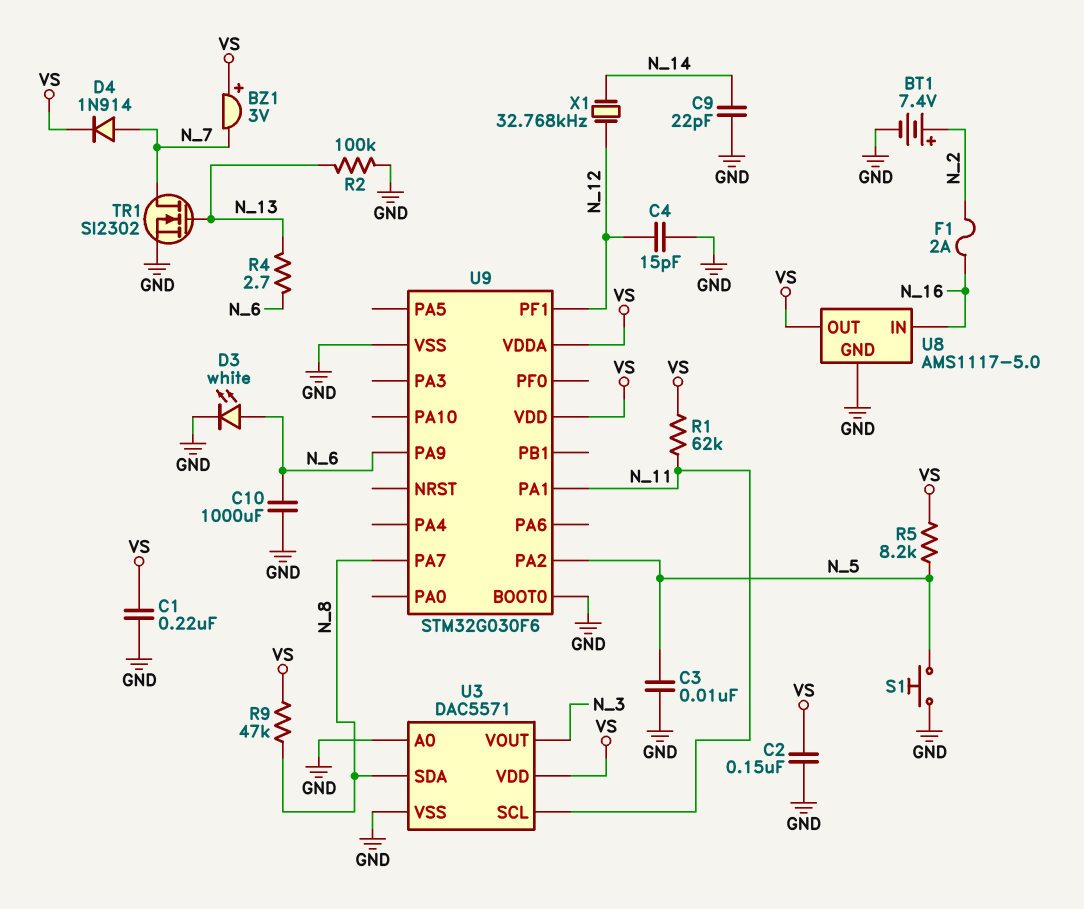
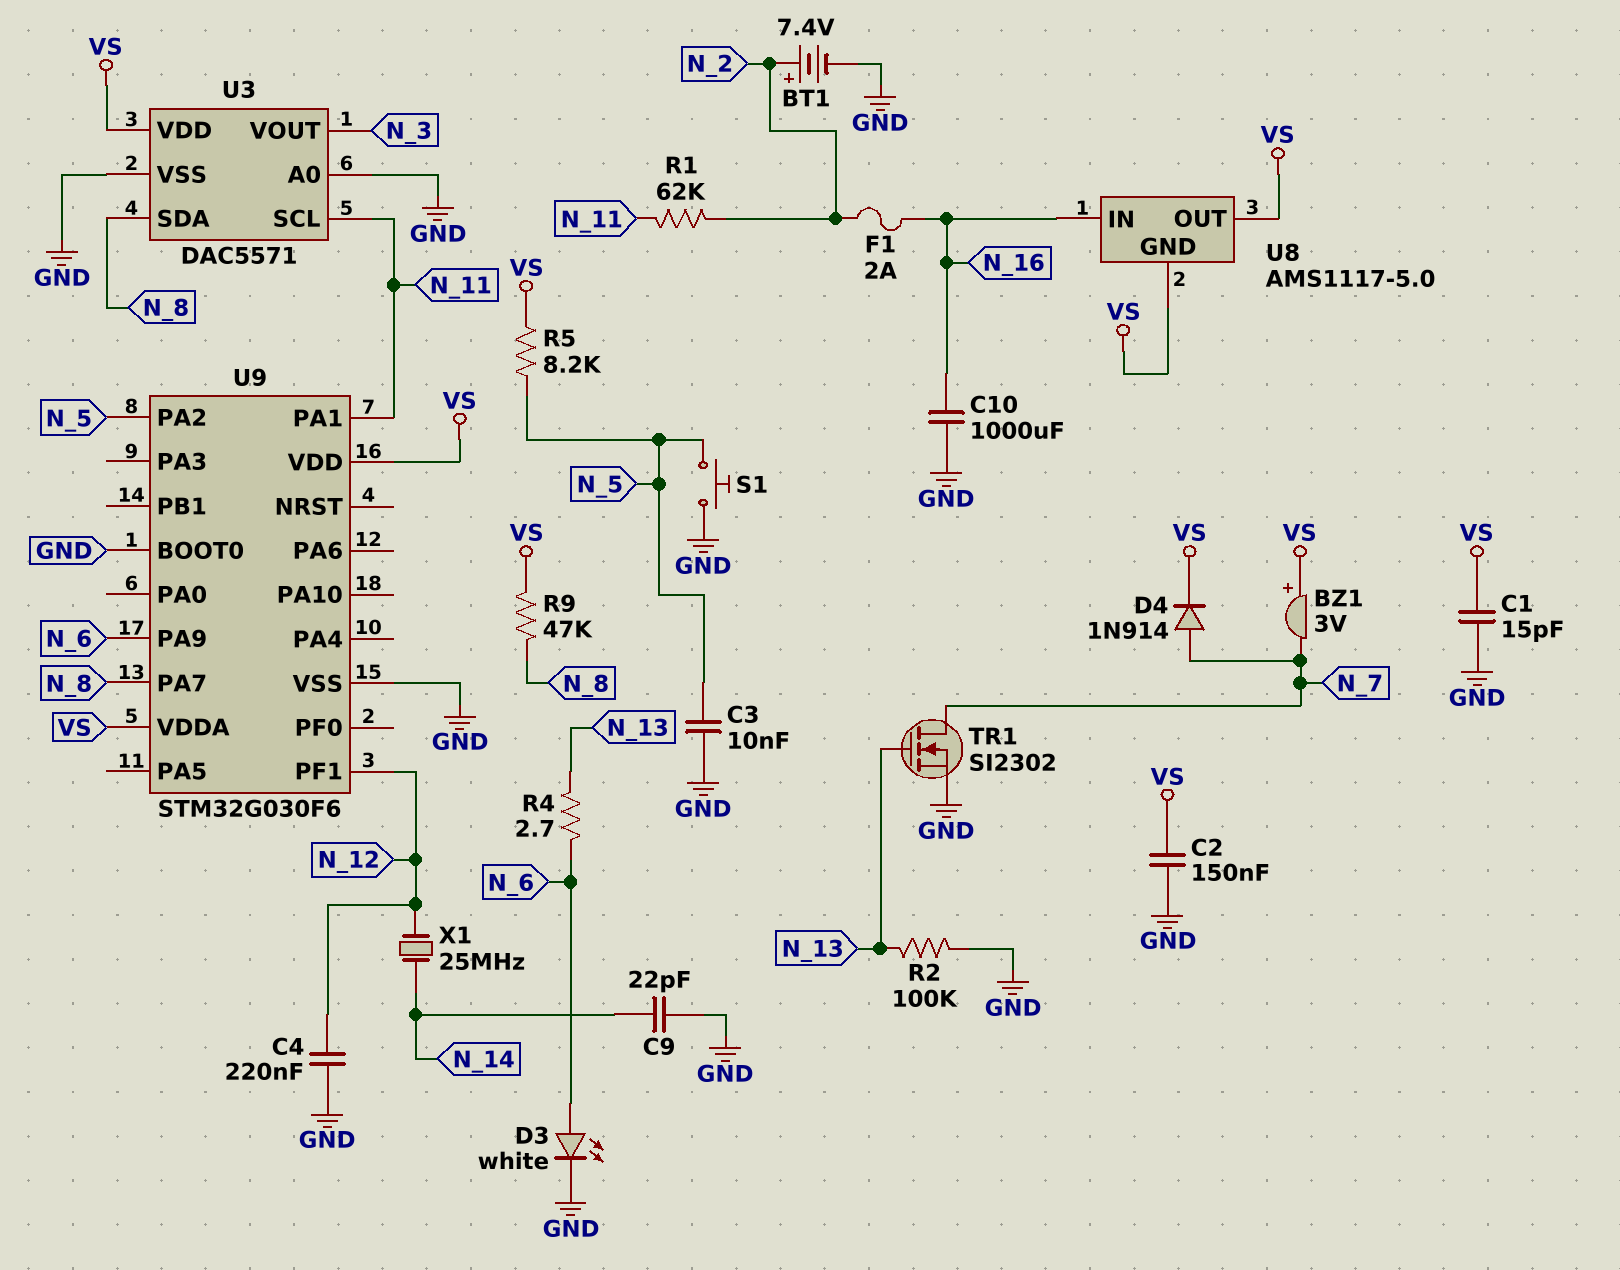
C1: 220nF (GND, VS) -> 15pF (GND, VS)
C4: 15pF (GND, N_12) -> 220nF (GND, N_12)
C10: 1000uF (GND, N_6) -> 1000uF (GND, N_16)
R1: 62k (N_11, VS) -> 62k (N_2, N_11)
U8 pin GND: GND -> VS
X1: 32.768kHz (N_12, N_14) -> 25MHz (N_12, N_14)

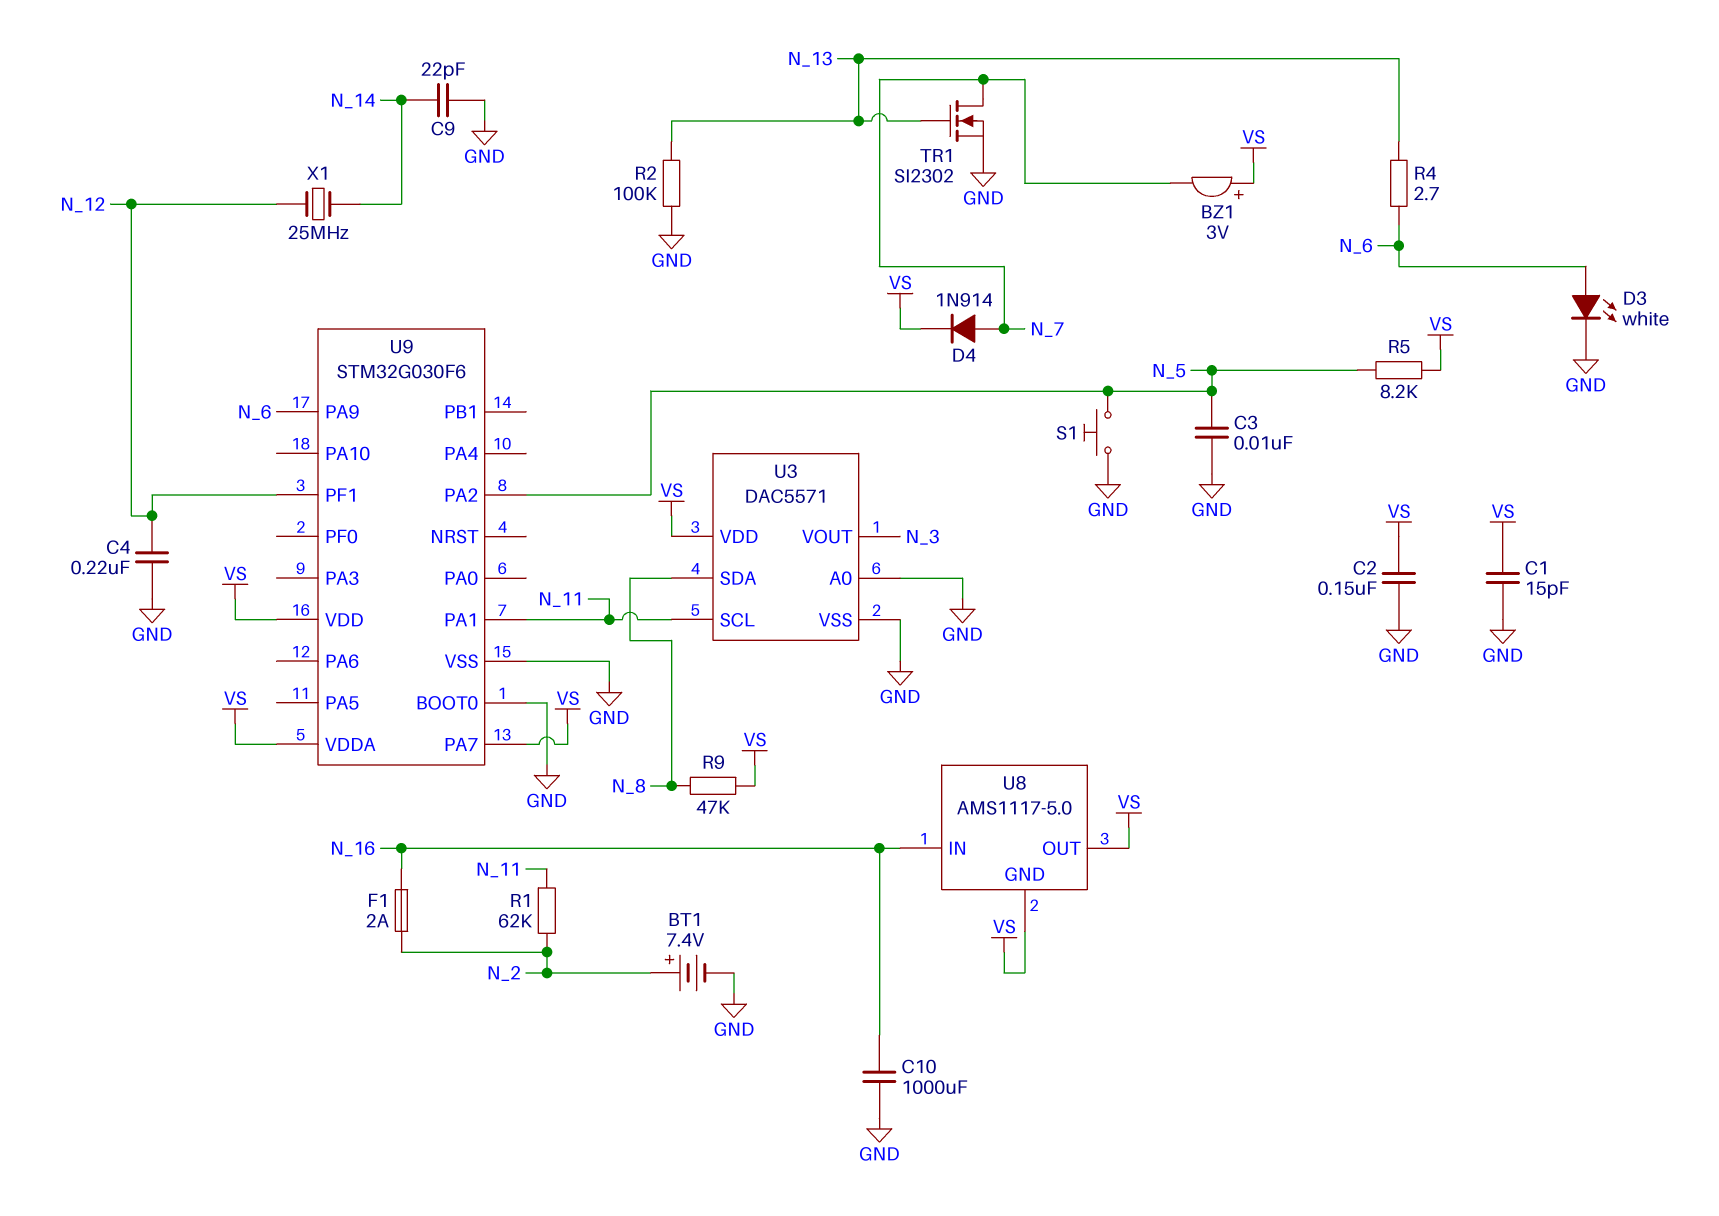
U9 pin PA7: N_8 -> VS

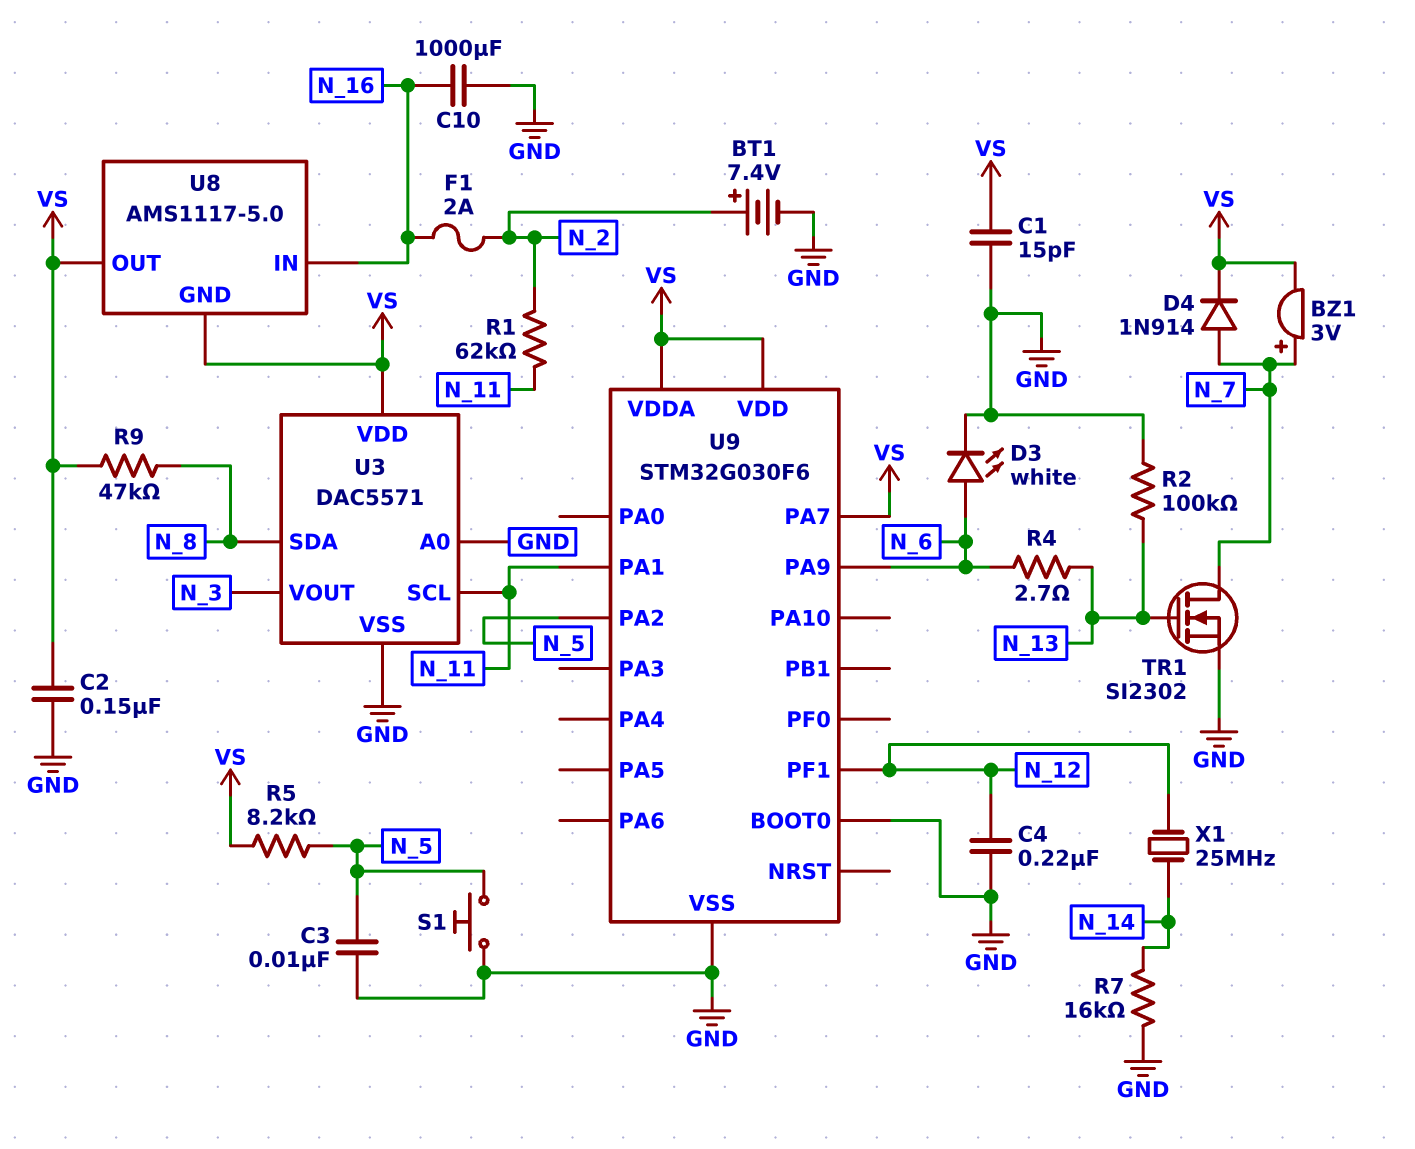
BZ1: buzzer 3V (plus VS, minus N_7) -> buzzer 3V (plus N_7, minus VS)
C9: 22pF (GND, N_14) -> none
R7: none -> 16k (GND, N_14)

